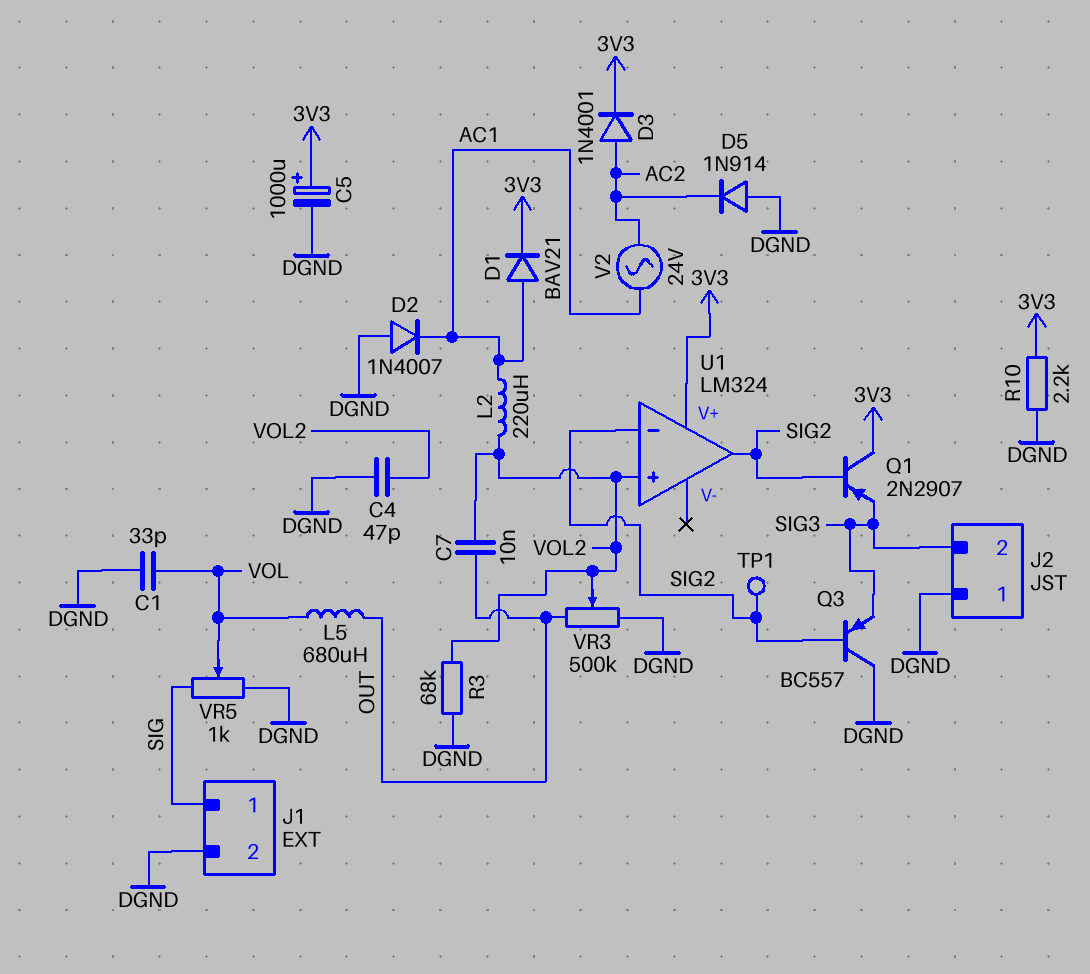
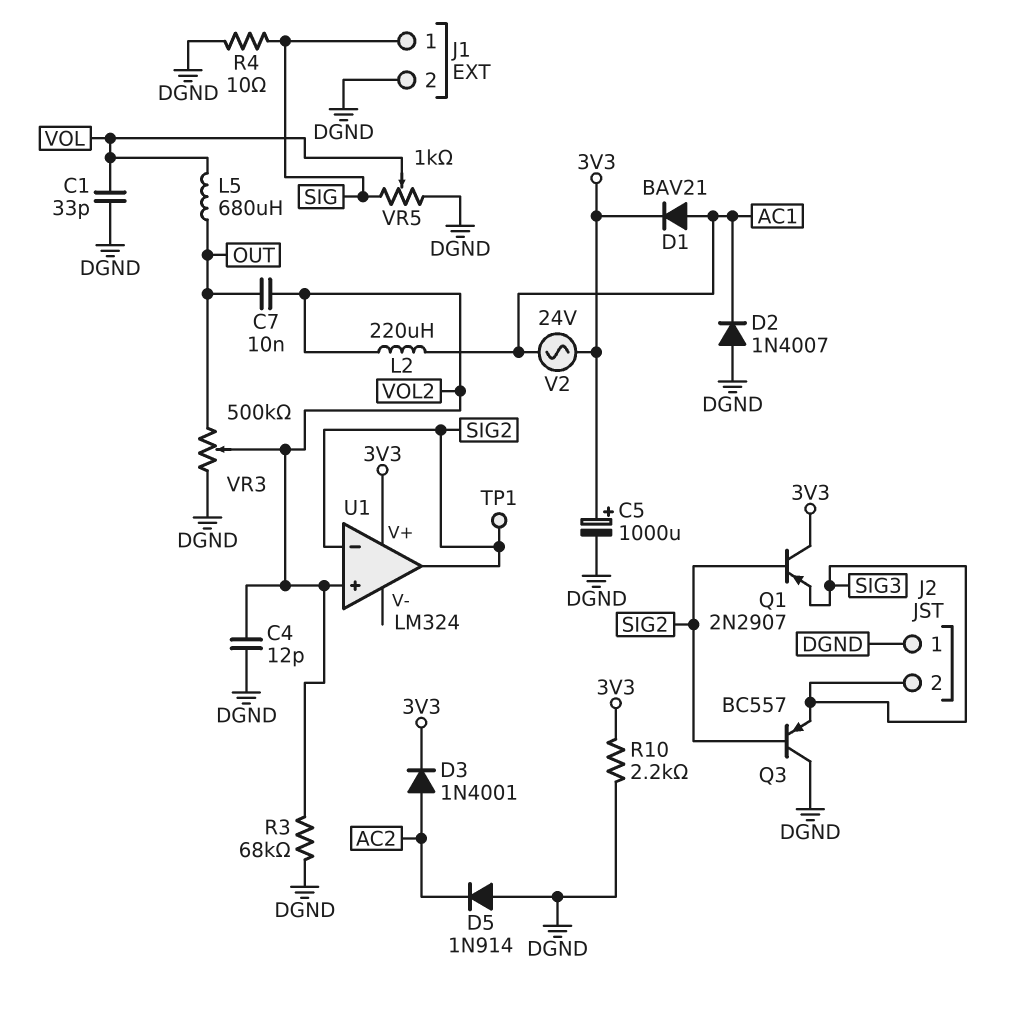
C4: 47pF (DGND, VOL2) -> 12pF (DGND, VOL2)
R4: none -> 10 (DGND, SIG)
V2: AC 24V (AC1, AC2) -> AC 24V (3V3, AC1)

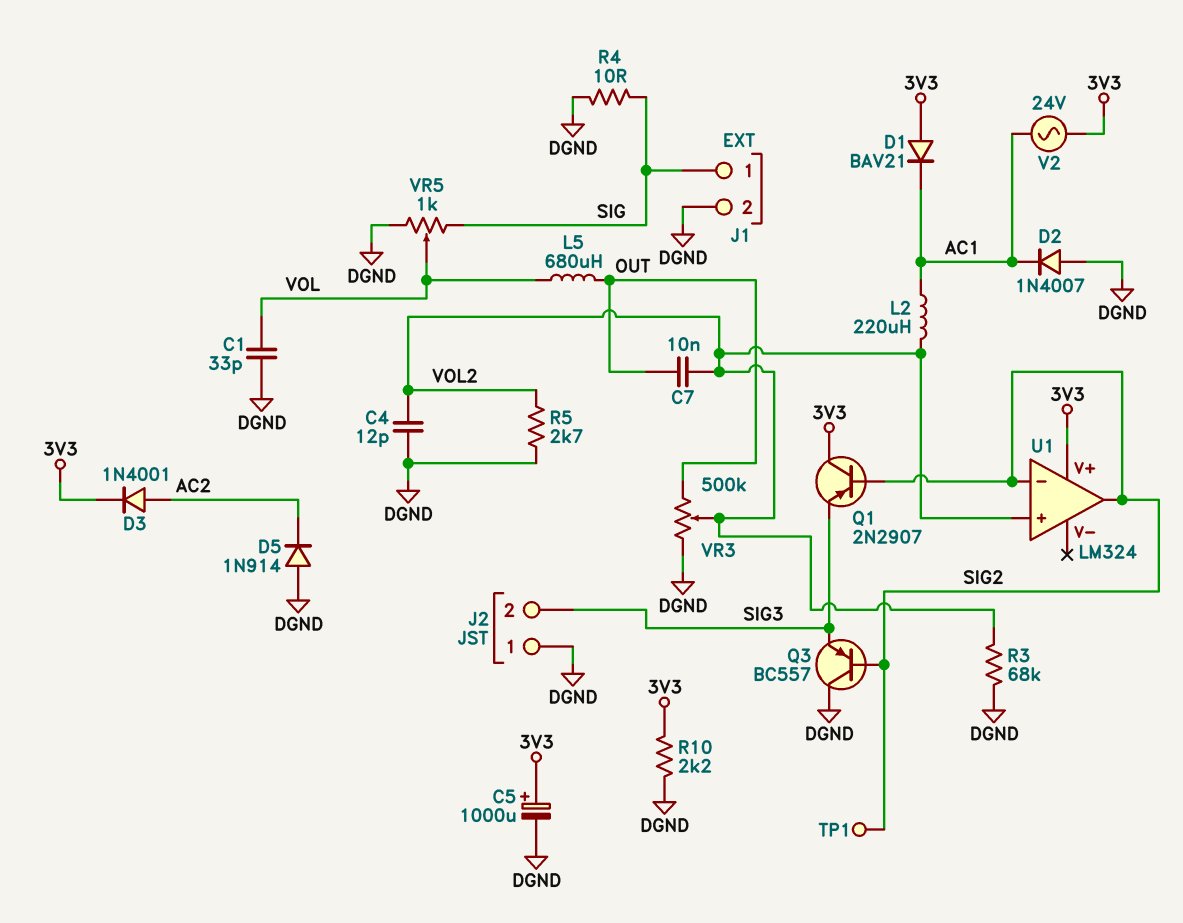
D1: diode BAV21 (A AC1, K 3V3) -> diode BAV21 (A 3V3, K AC1)
R5: none -> 2.7k (DGND, VOL2)

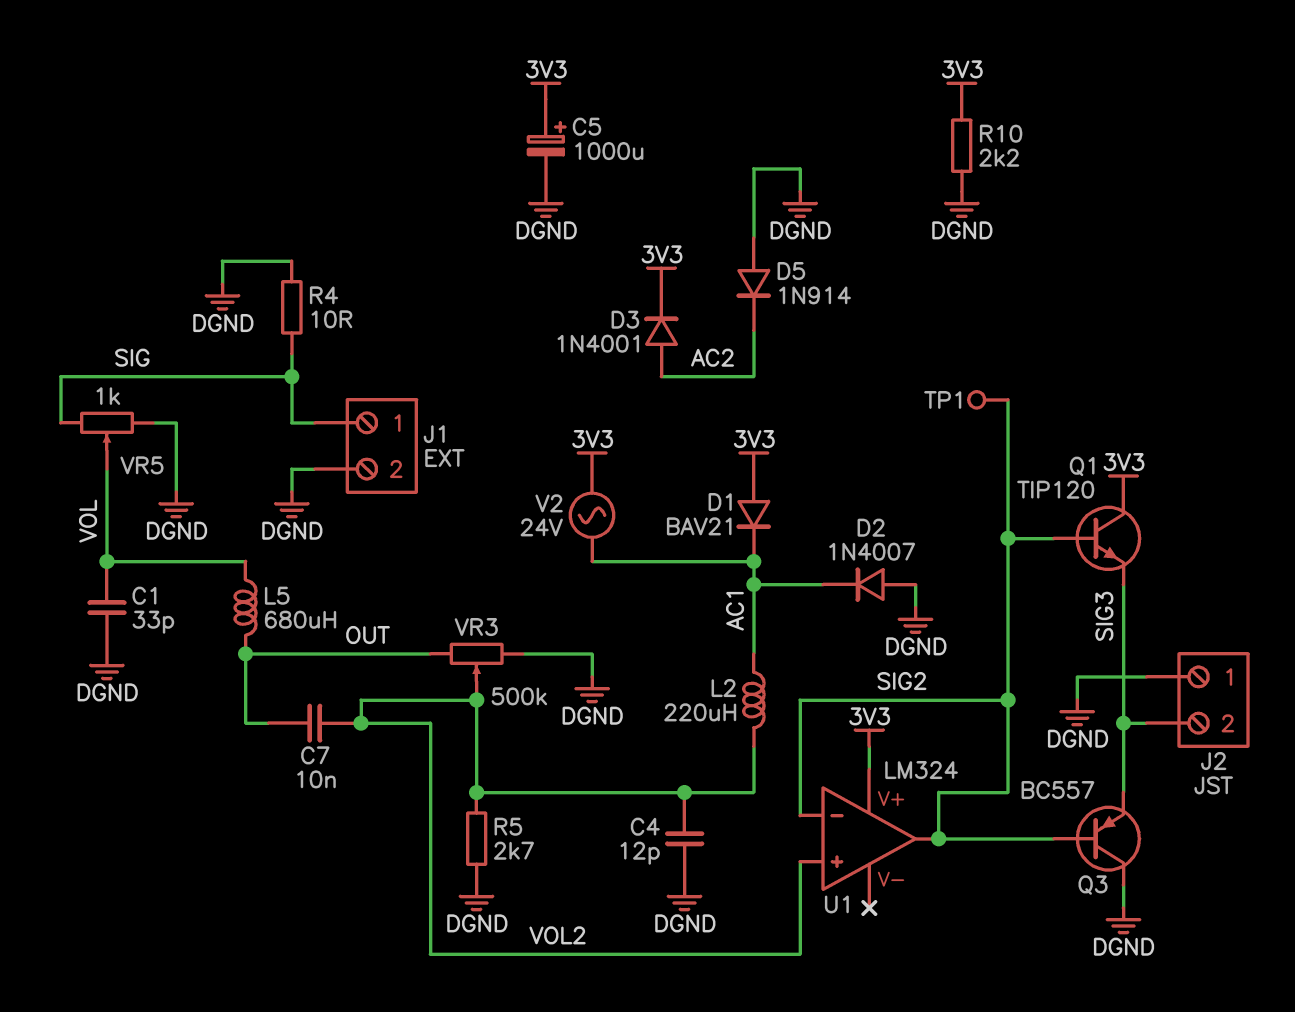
Q1: PNP 2N2907 (B SIG2, C 3V3, E SIG3) -> NPN TIP120 (B SIG2, C 3V3, E SIG3)
R3: 68k (DGND, VOL2) -> none

